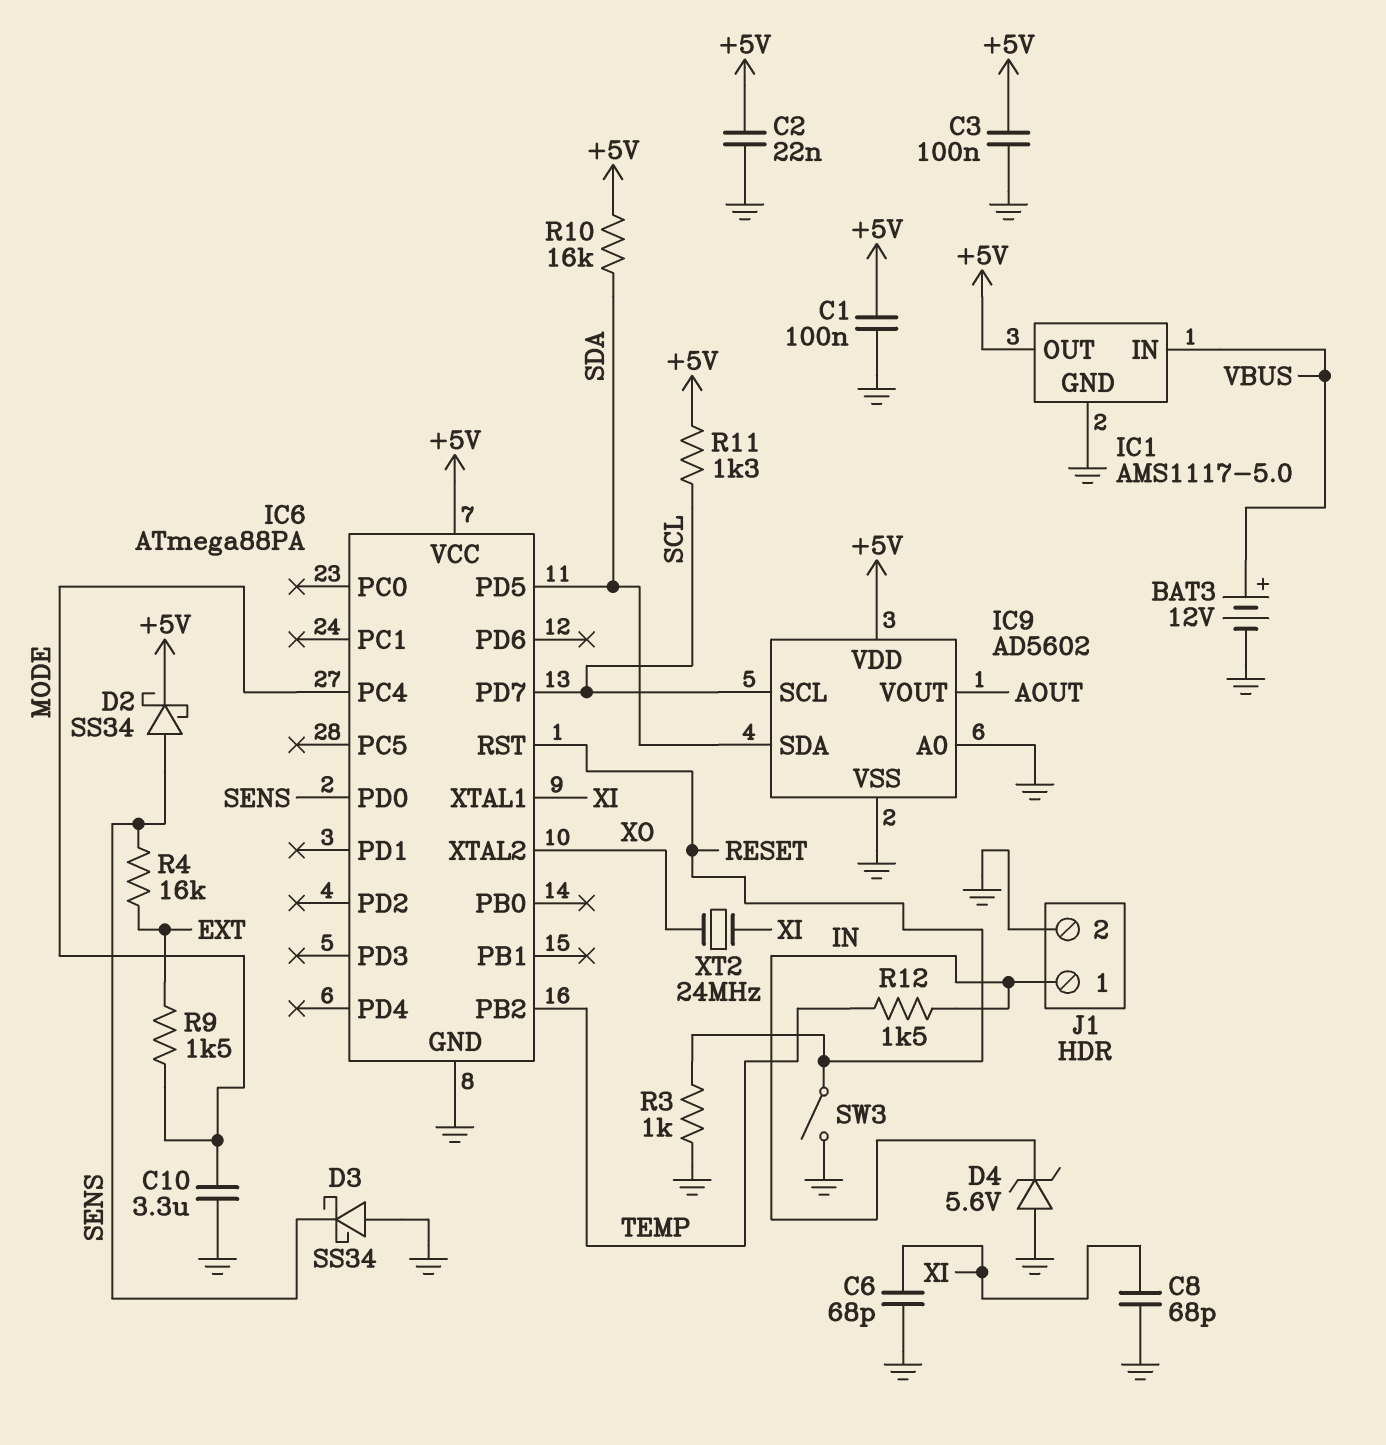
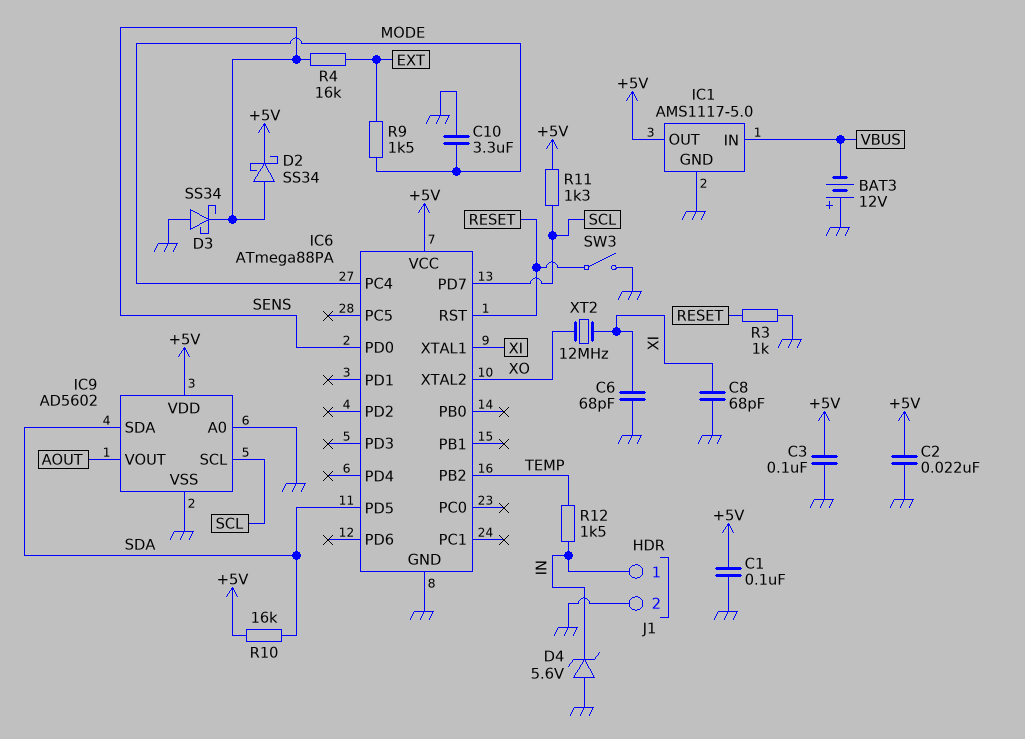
BAT3: 12V (plus VBUS, minus GND) -> 12V (plus GND, minus VBUS)
XT2: 24MHz (XI, XO) -> 12MHz (XI, XO)

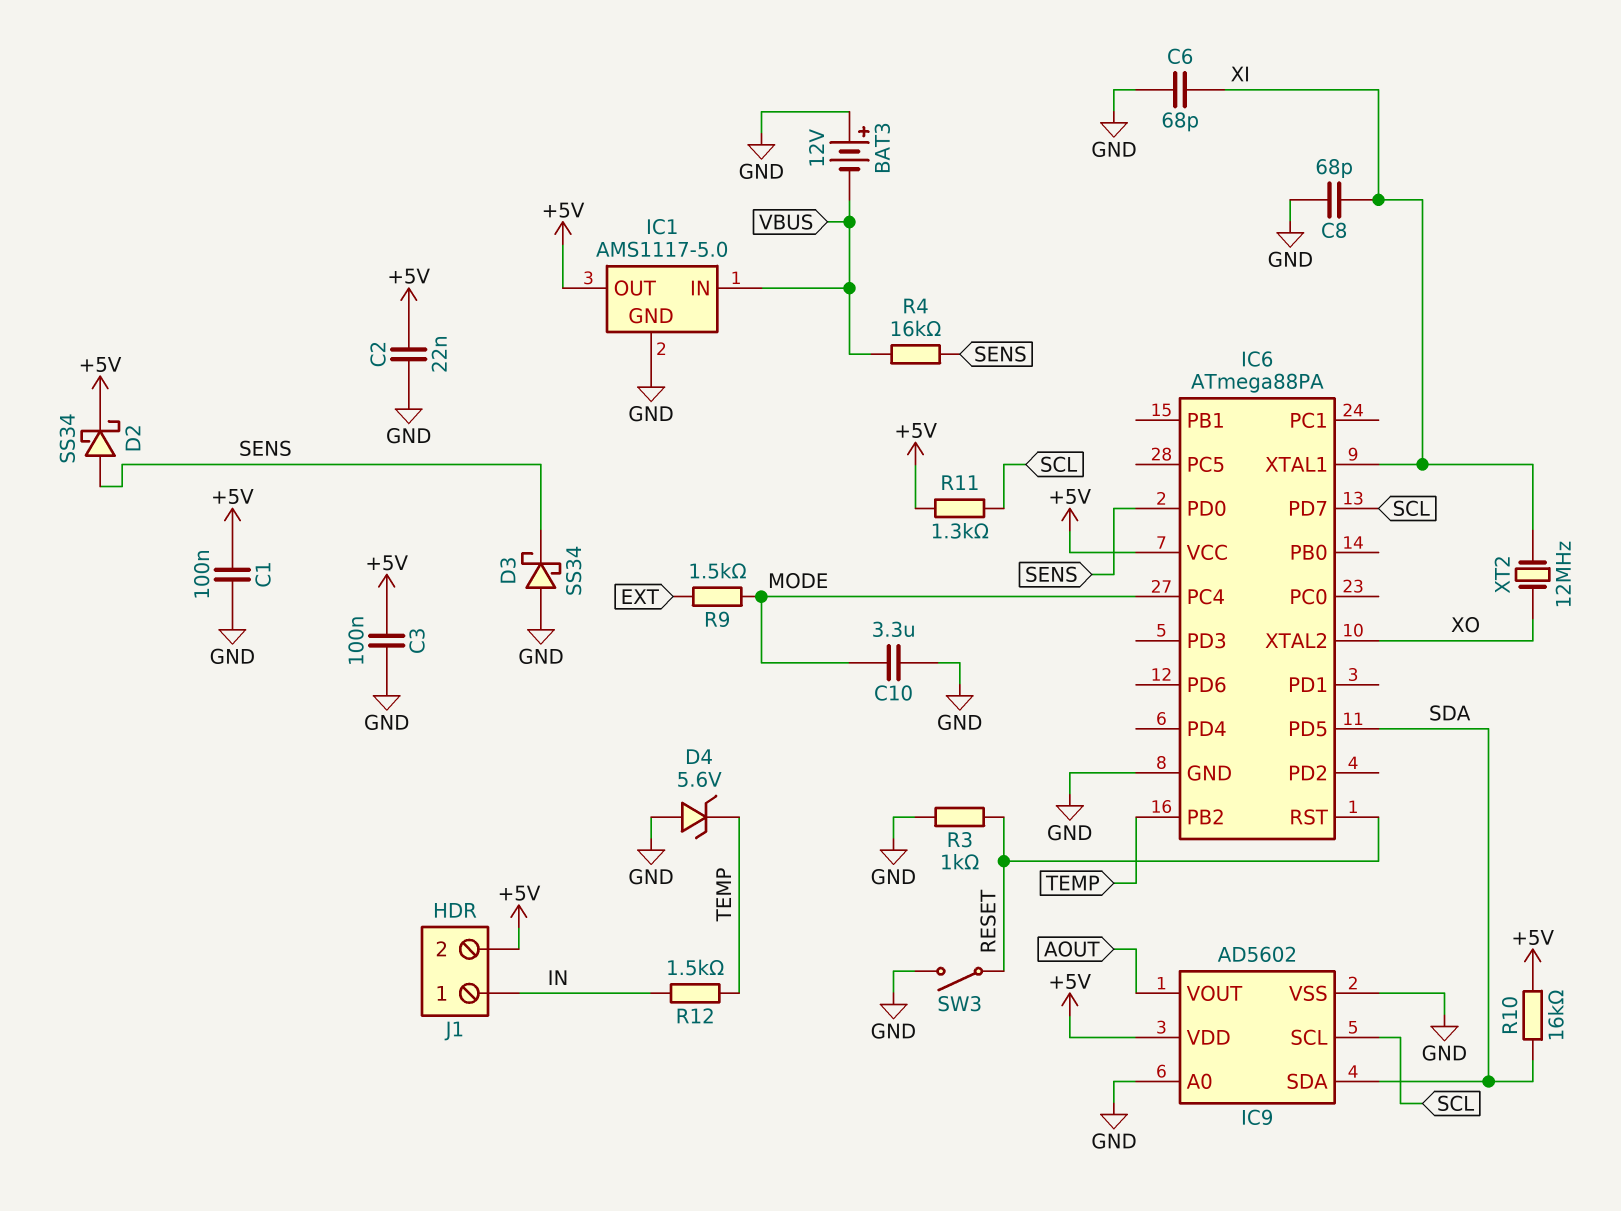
D4: zener 5.6V (A GND, K IN) -> zener 5.6V (A GND, K TEMP)
J1 pin 2: GND -> +5V
R4: 16k (EXT, SENS) -> 16k (SENS, VBUS)

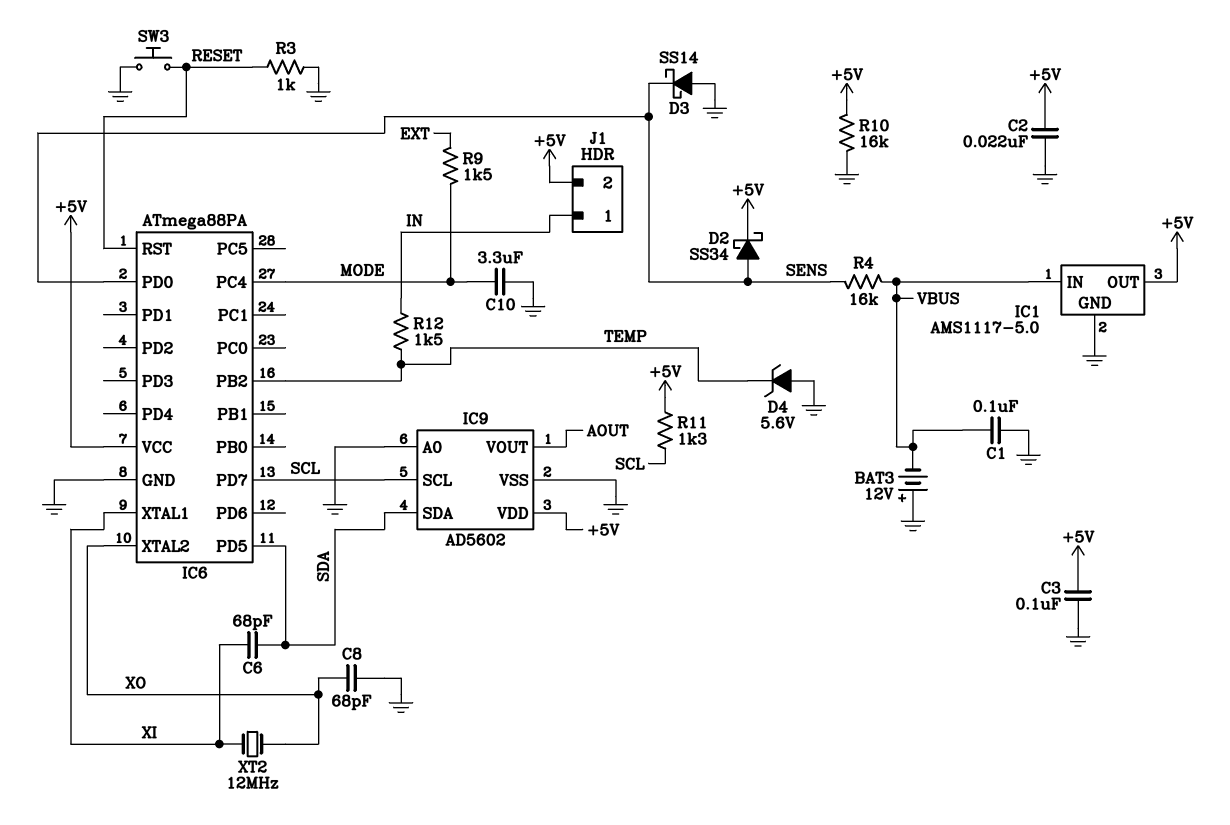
C1: 100nF (+5V, GND) -> 100nF (GND, VBUS)
C6: 68pF (GND, XI) -> 68pF (SDA, XI)
C8: 68pF (GND, XI) -> 68pF (GND, XO)
D3: schottky SS34 (A GND, K SENS) -> schottky SS14 (A GND, K SENS)
R10: 16k (+5V, SDA) -> 16k (+5V, GND)
SW3: switch (GND, RESET) -> button (GND, RESET)

